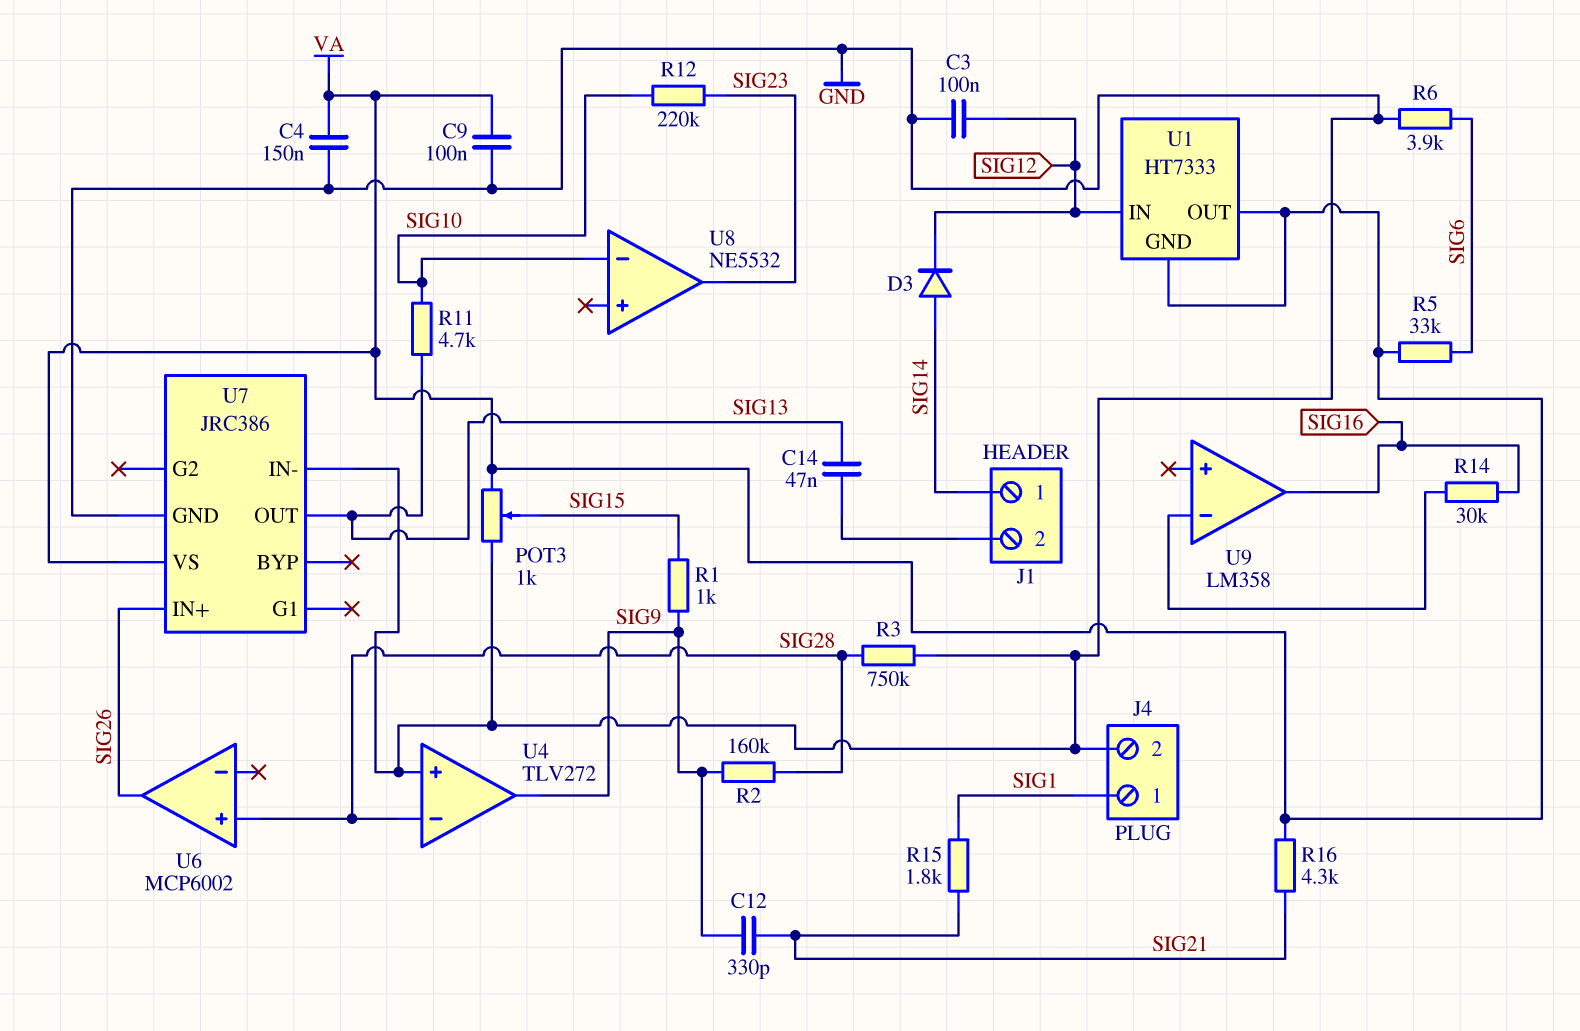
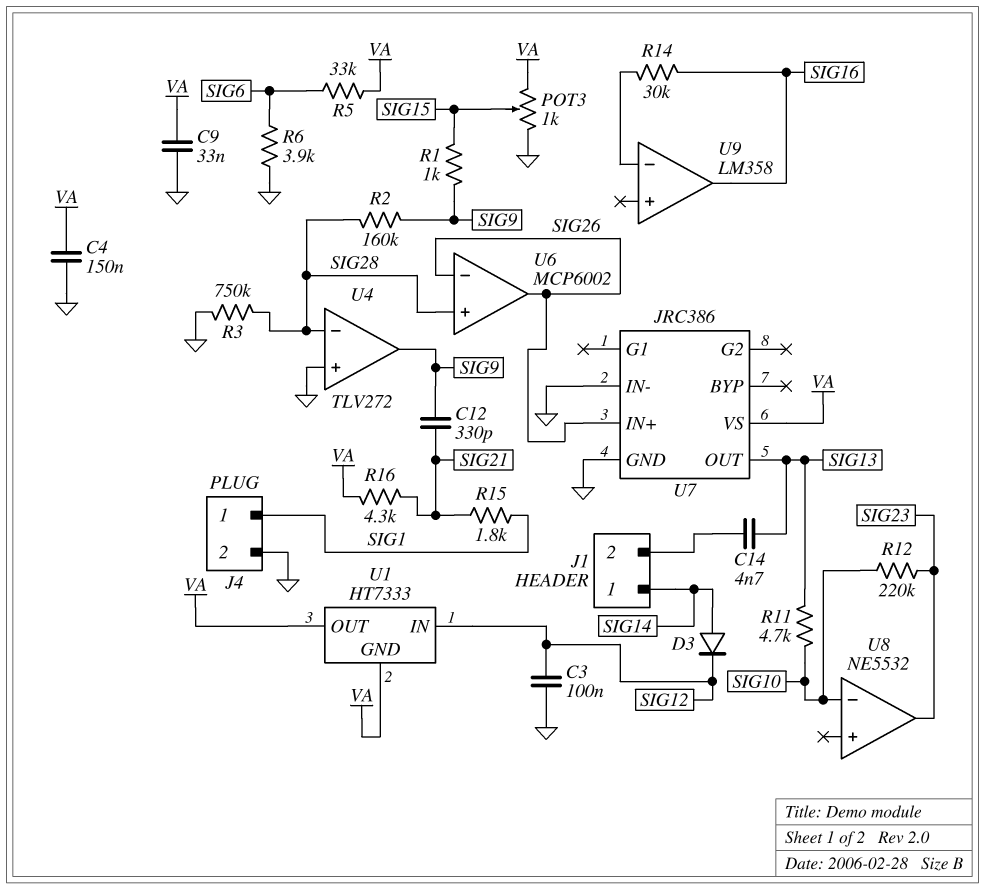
C9: 100nF (GND, VA) -> 33nF (GND, VA)
C14: 47nF (J1/2, SIG13) -> 4.7nF (J1/2, SIG13)
U6 pin in-: none -> SIG26

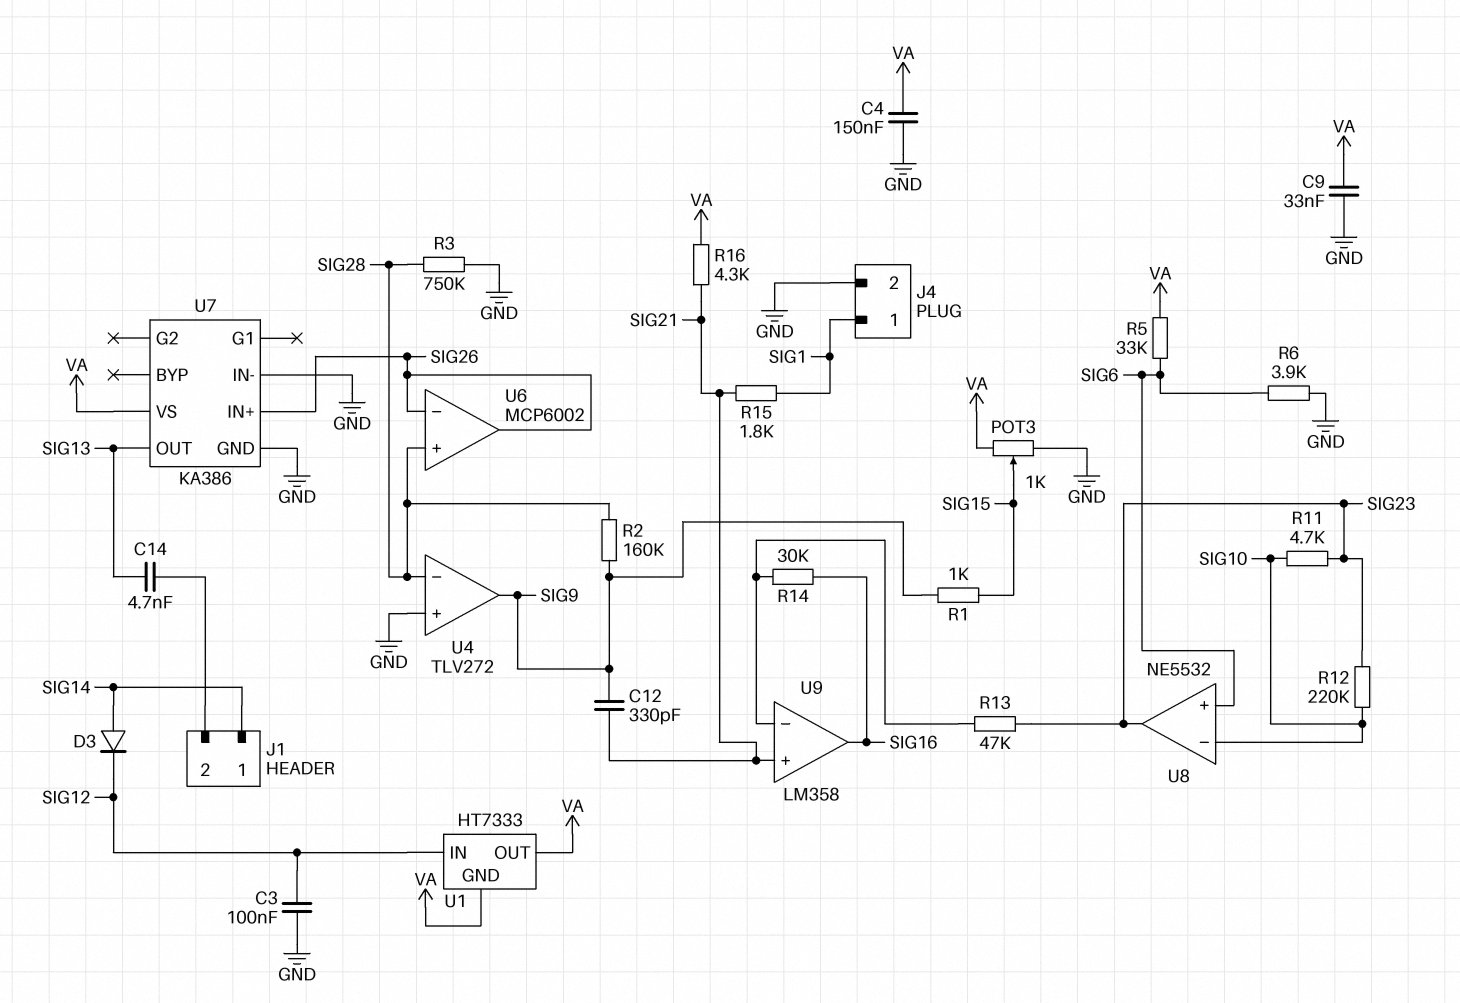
R11: 4.7k (SIG10, SIG13) -> 4.7k (SIG10, SIG23)
R13: none -> 47k (SIG23, U9/in-)
U7: JRC386 -> KA386
U8 pin in+: none -> SIG6
U9 pin in+: none -> SIG21

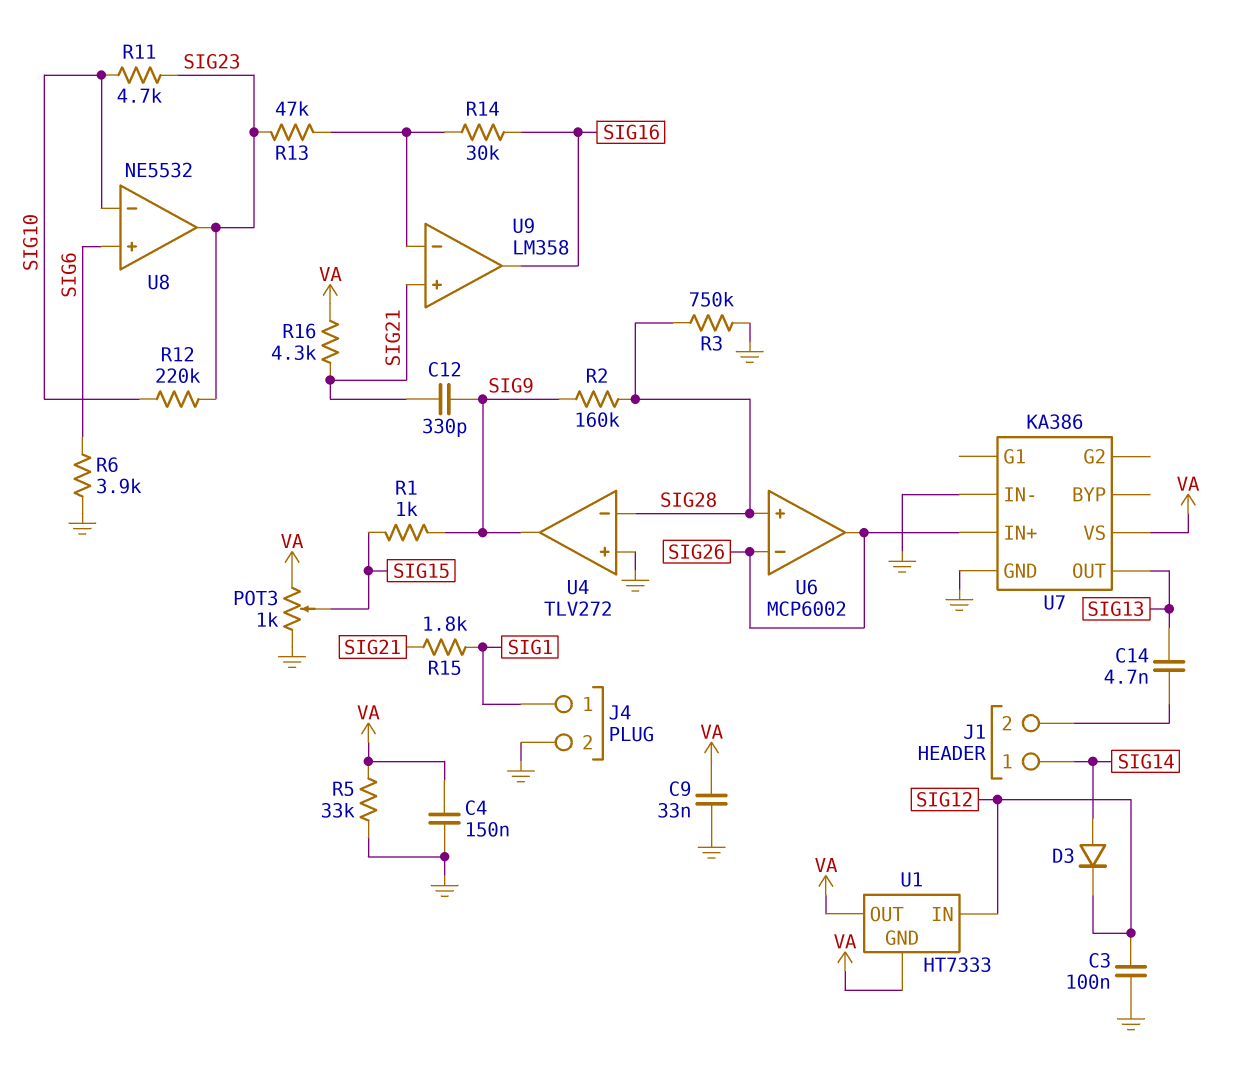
R5: 33k (SIG6, VA) -> 33k (GND, VA)

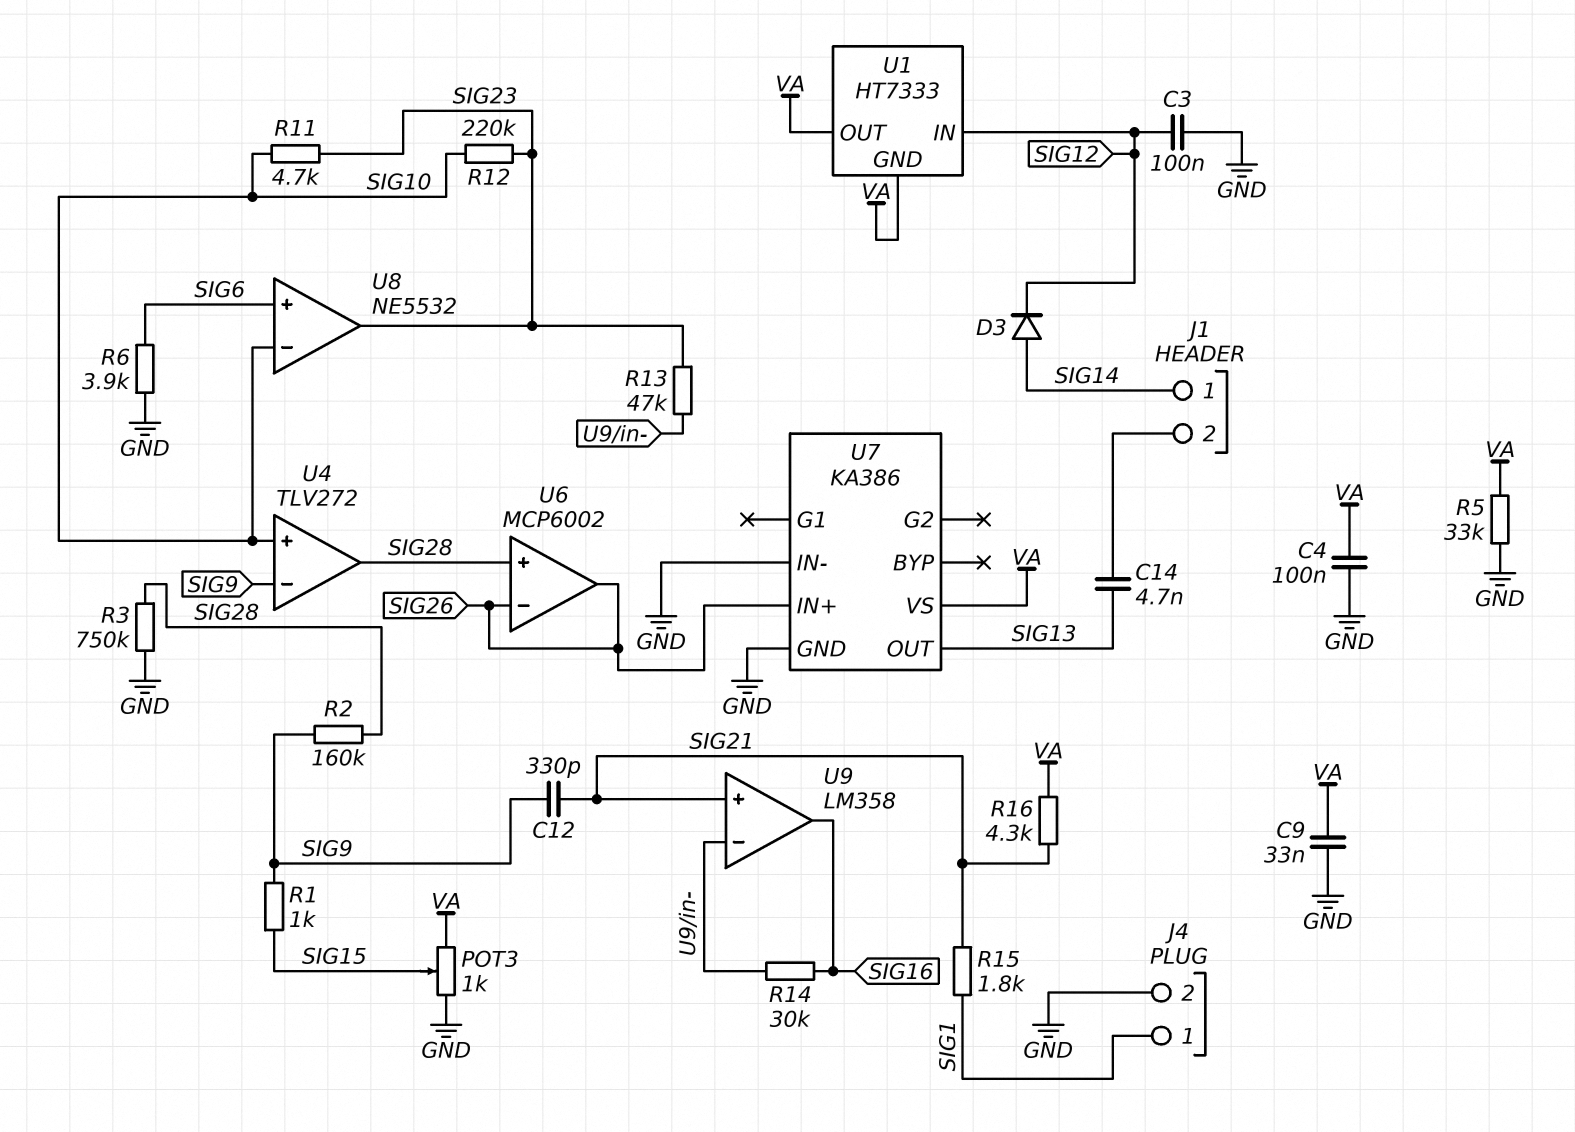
C4: 150nF (GND, VA) -> 100nF (GND, VA)
U4 pin in+: GND -> SIG10
U4 pin in-: SIG28 -> SIG9
U4 pin out: SIG9 -> SIG28

